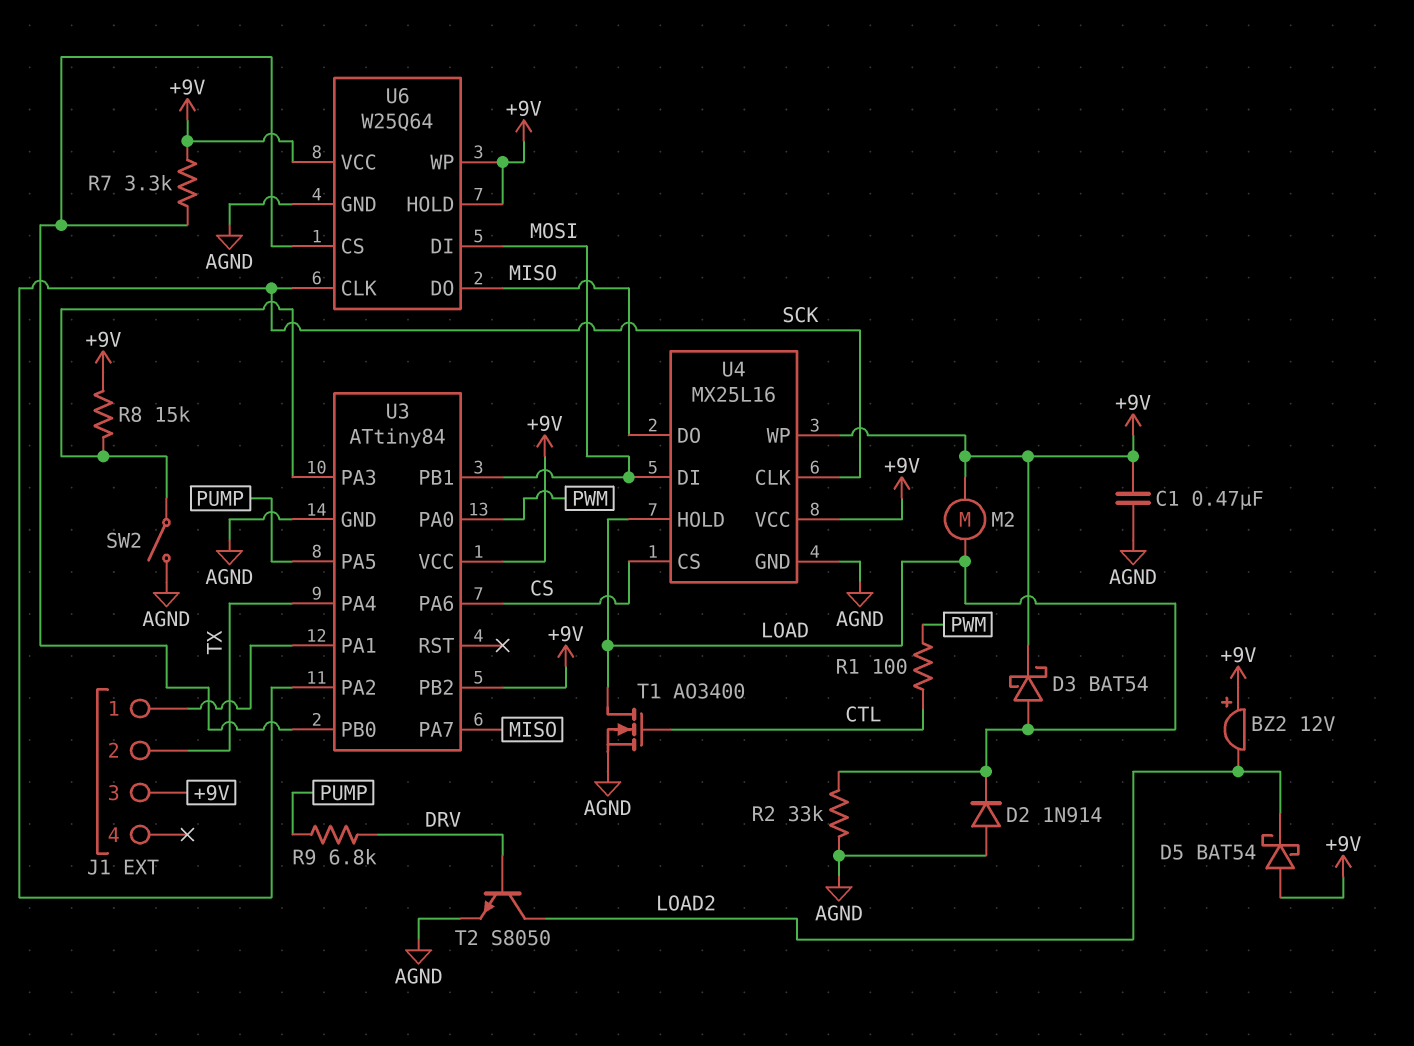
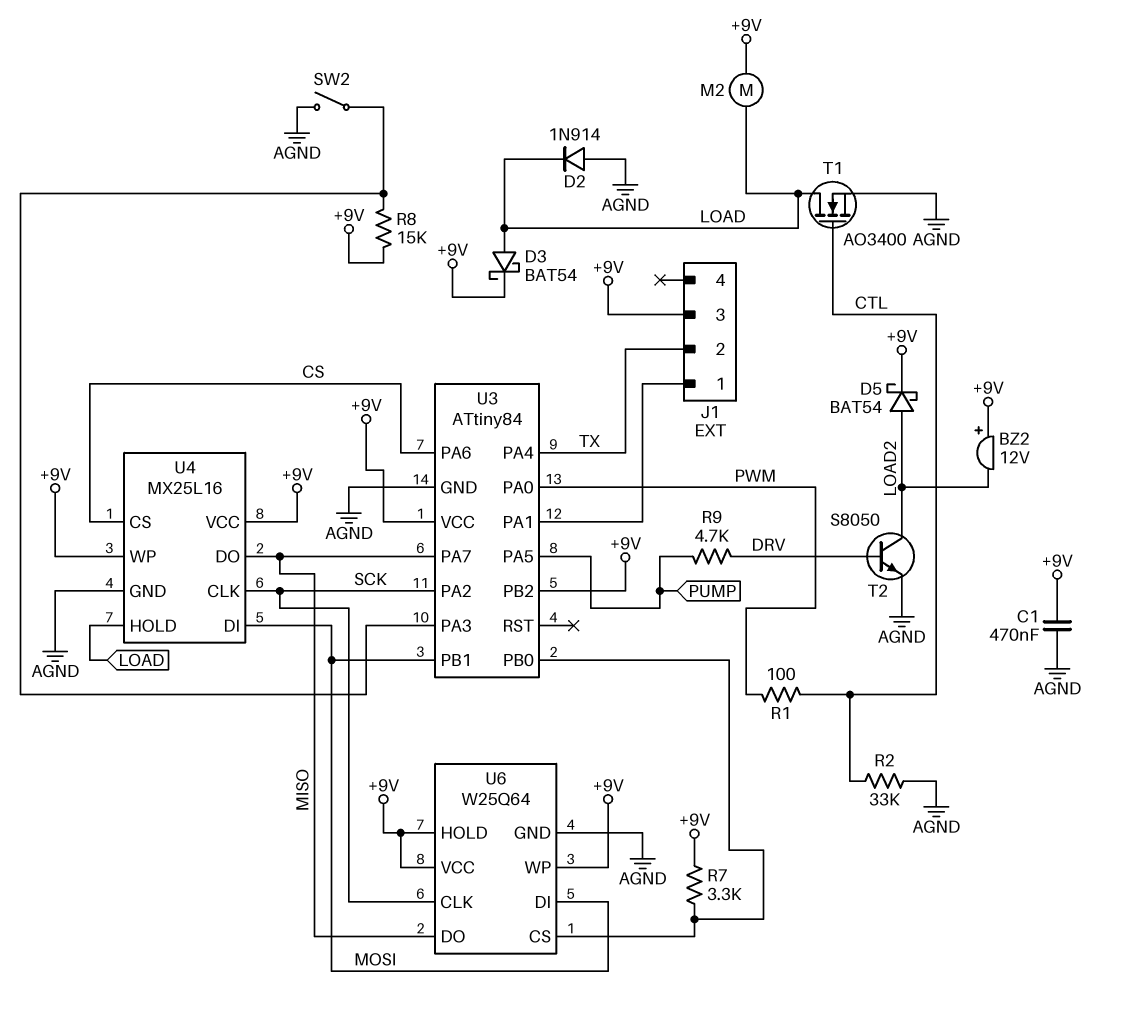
D5: schottky BAT54 (A +9V, K LOAD2) -> schottky BAT54 (A LOAD2, K +9V)
R2: 33k (AGND, LOAD) -> 33k (AGND, CTL)
R9: 6.8k (DRV, PUMP) -> 4.7k (DRV, PUMP)

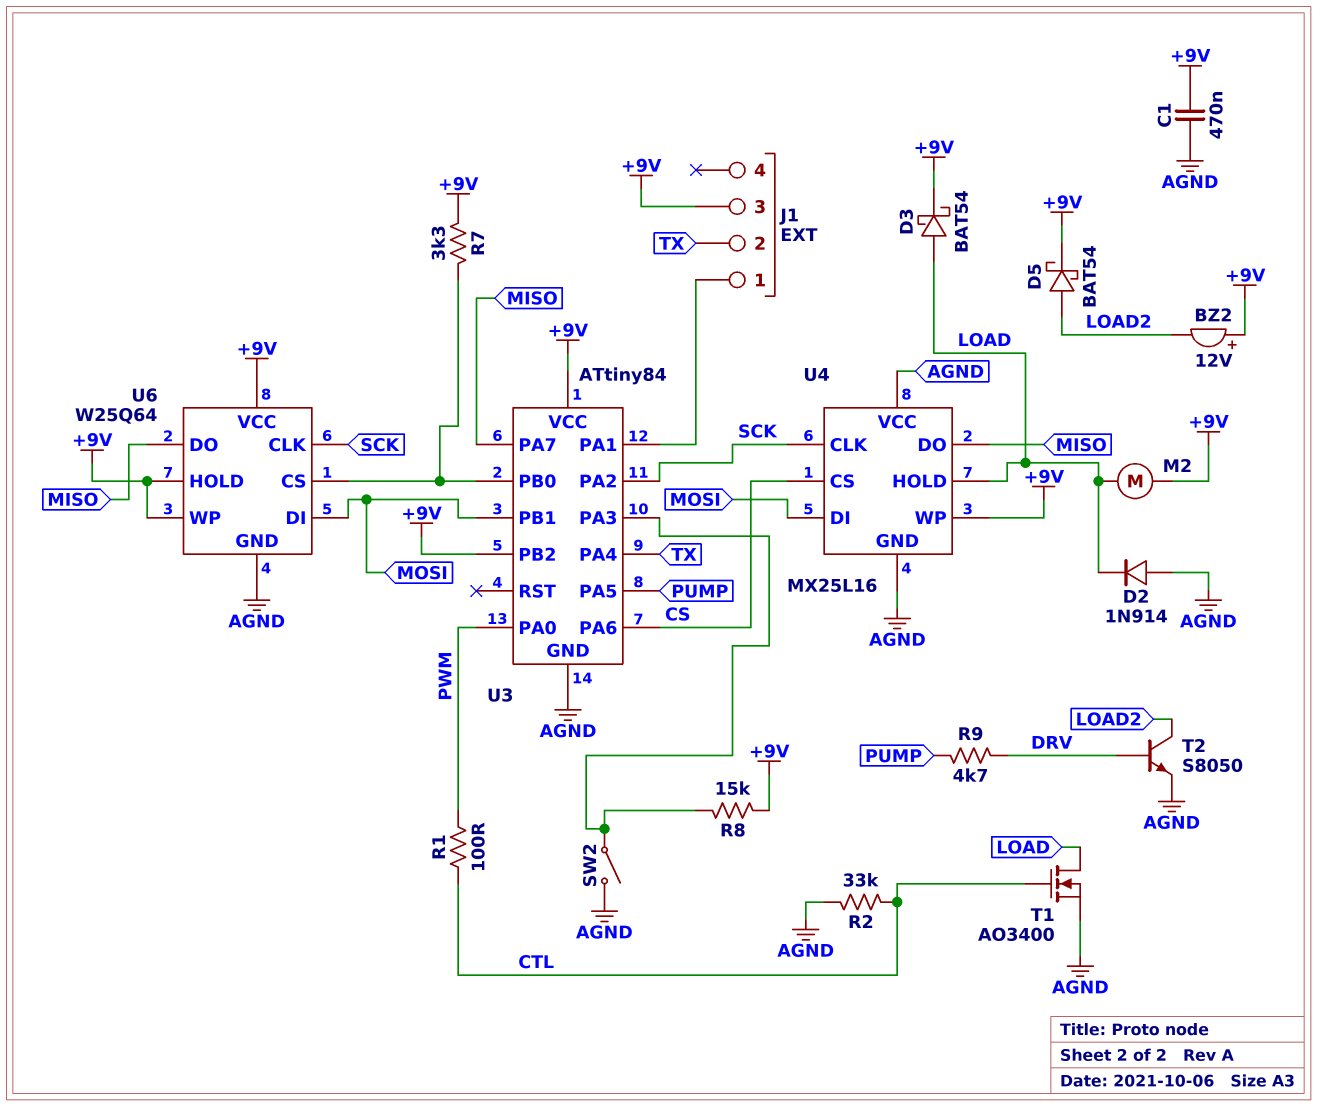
U4 pin VCC: +9V -> AGND

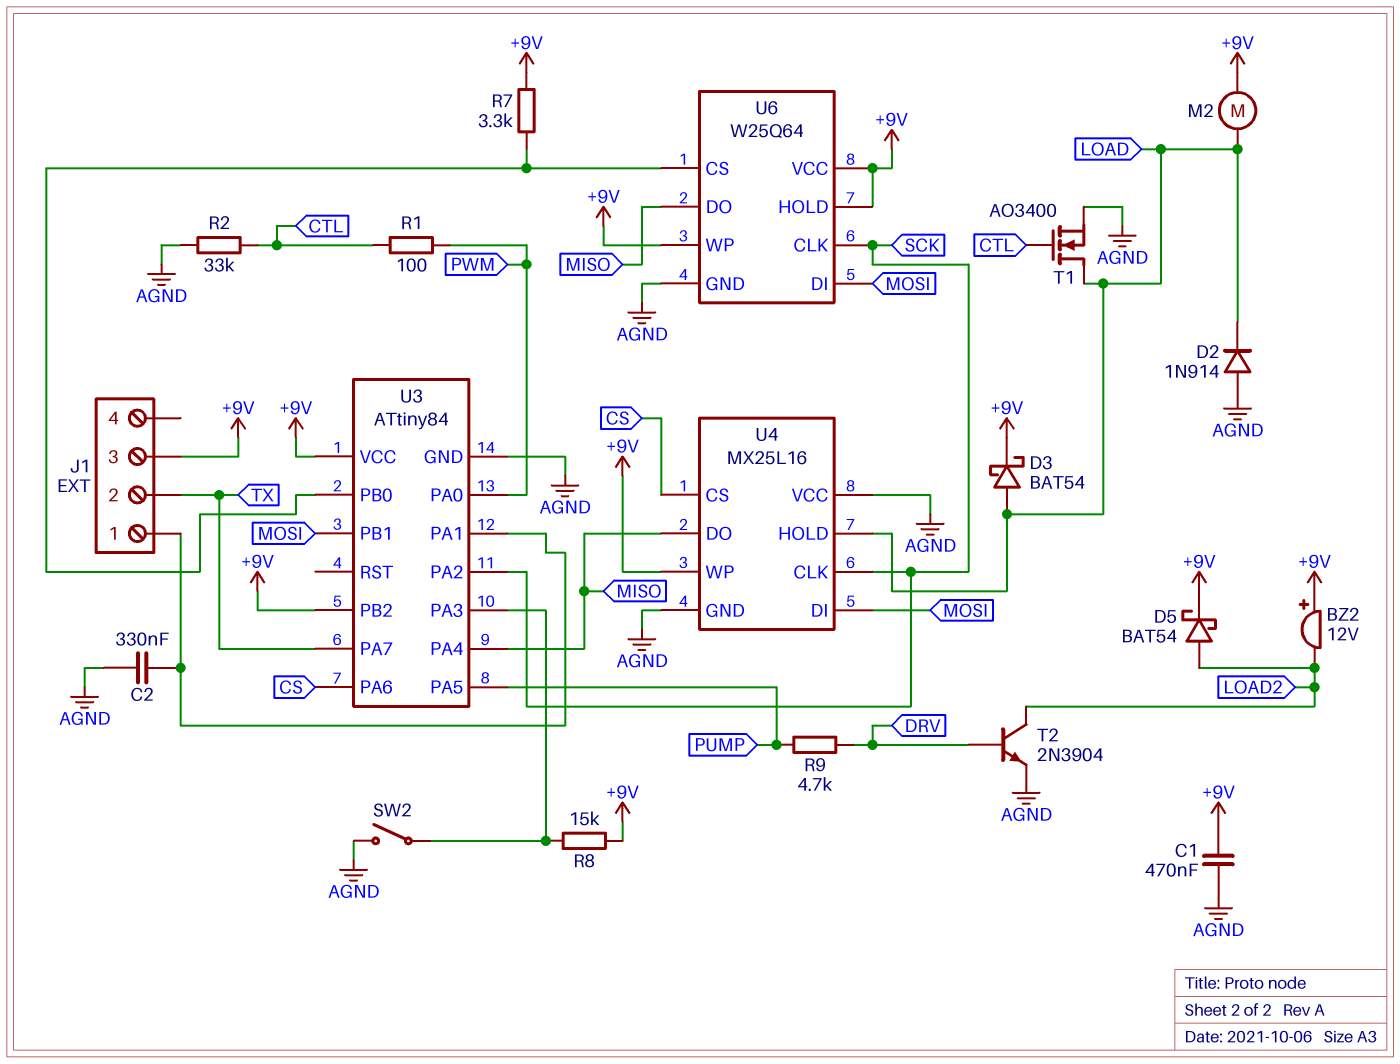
C2: none -> 330nF (AGND, J1/1)
T2: NPN S8050 (B DRV, C LOAD2, E AGND) -> NPN 2N3904 (B DRV, C LOAD2, E AGND)
U3 pin PA4: TX -> MISO
U3 pin PA7: MISO -> TX

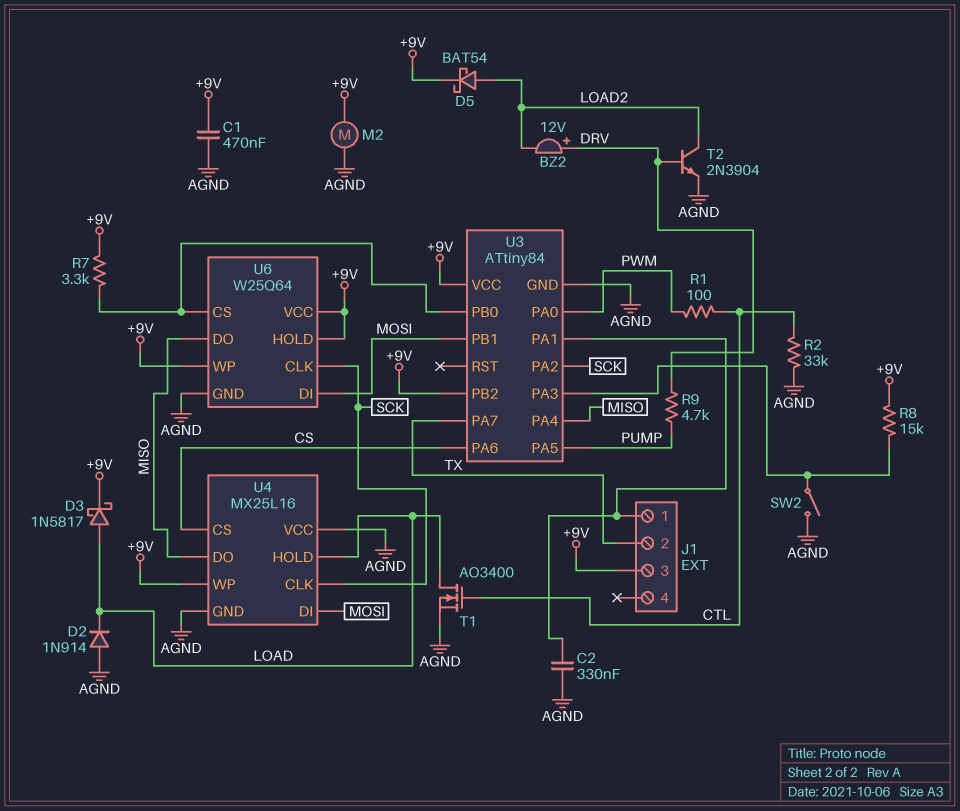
BZ2: buzzer 12V (plus +9V, minus LOAD2) -> buzzer 12V (plus DRV, minus LOAD2)
D3: schottky BAT54 (A LOAD, K +9V) -> schottky 1N5817 (A LOAD, K +9V)
M2: motor (+9V, LOAD) -> motor (+9V, AGND)

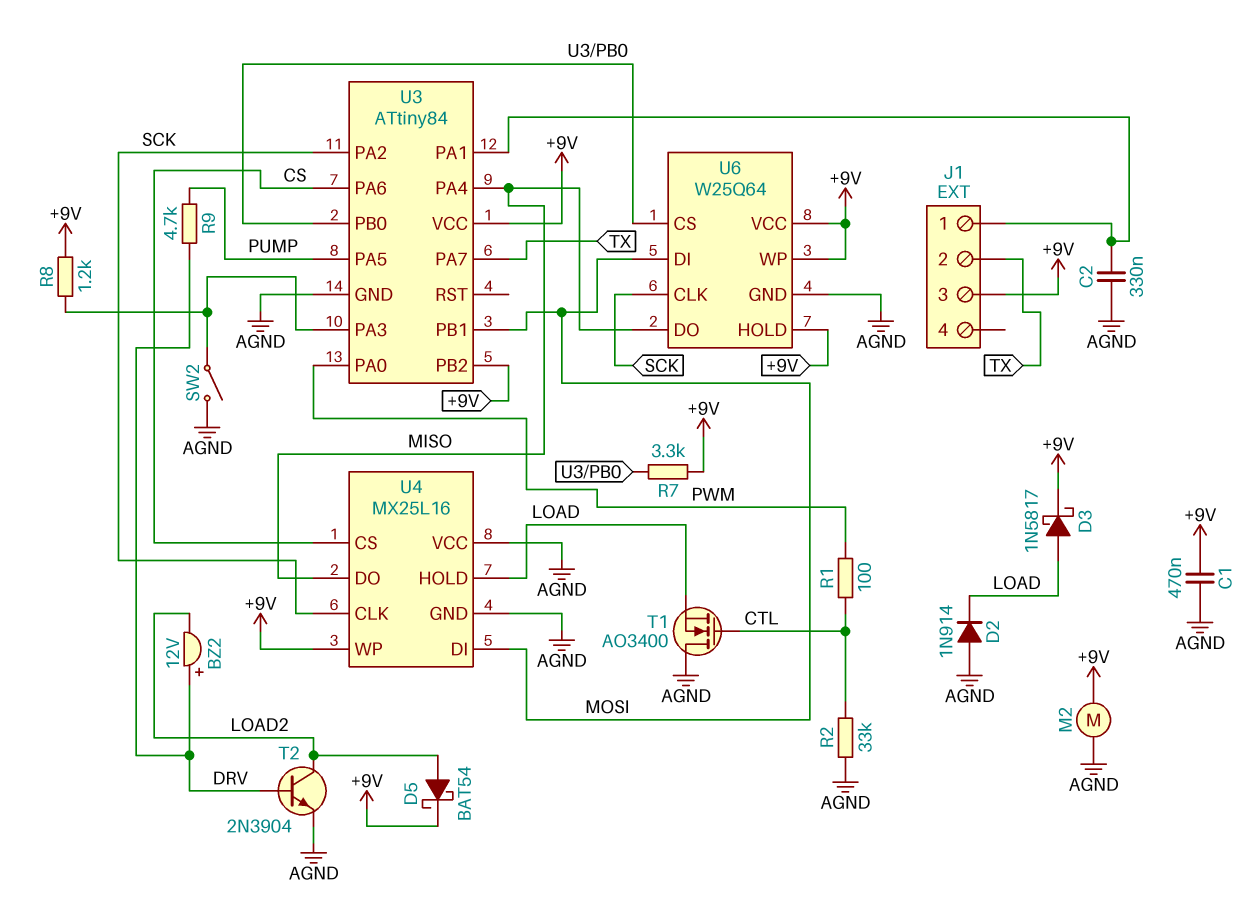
R8: 15k (+9V, U3/PA3) -> 1.2k (+9V, U3/PA3)
T1: NMOS AO3400 (G CTL, D LOAD, S AGND) -> NMOS AO3400 (G CTL, D AGND, S LOAD)

